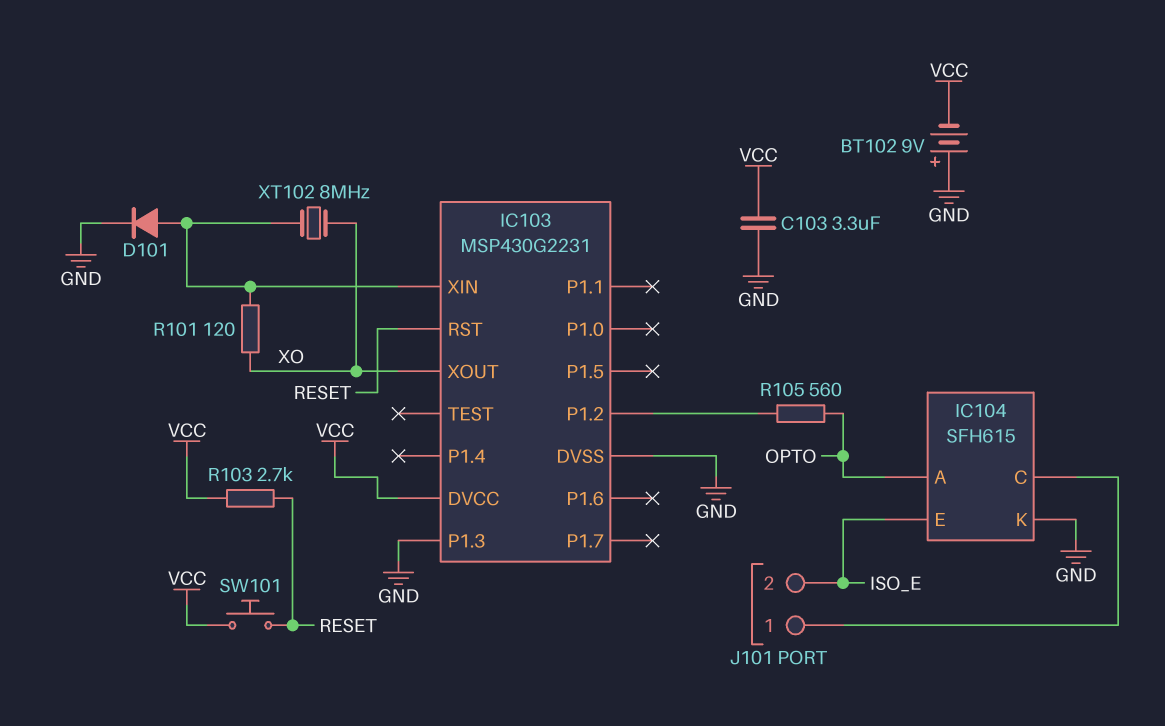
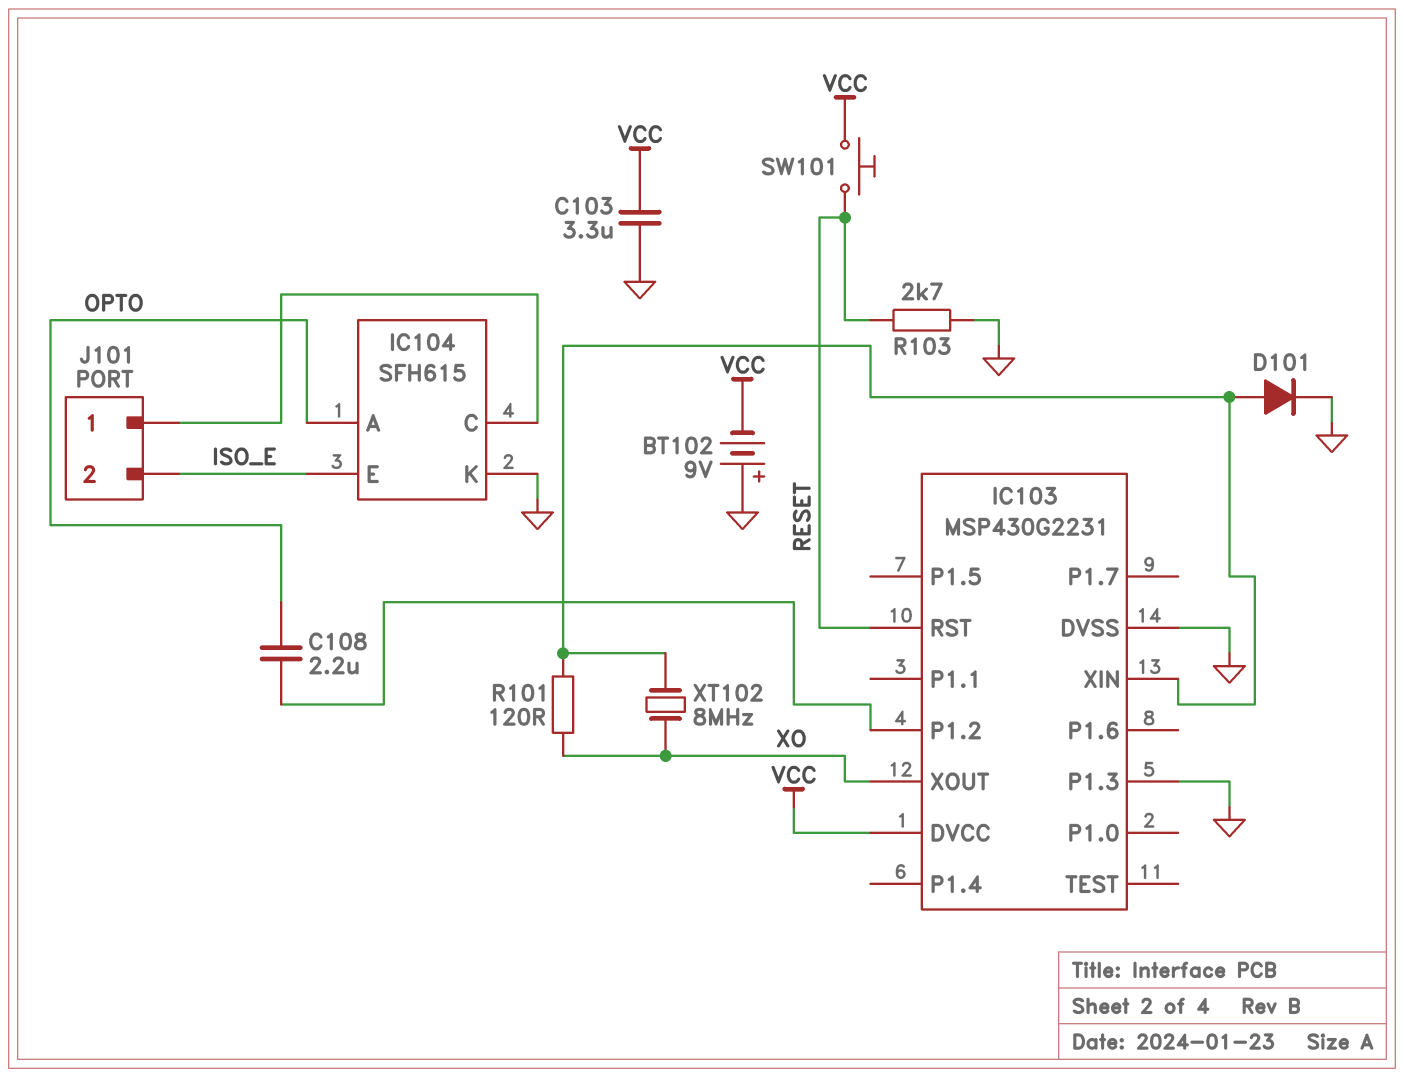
C108: none -> 2.2uF (IC103/P1.2, OPTO)
R103: 2.7k (RESET, VCC) -> 2.7k (GND, RESET)
R105: 560 (IC103/P1.2, OPTO) -> none

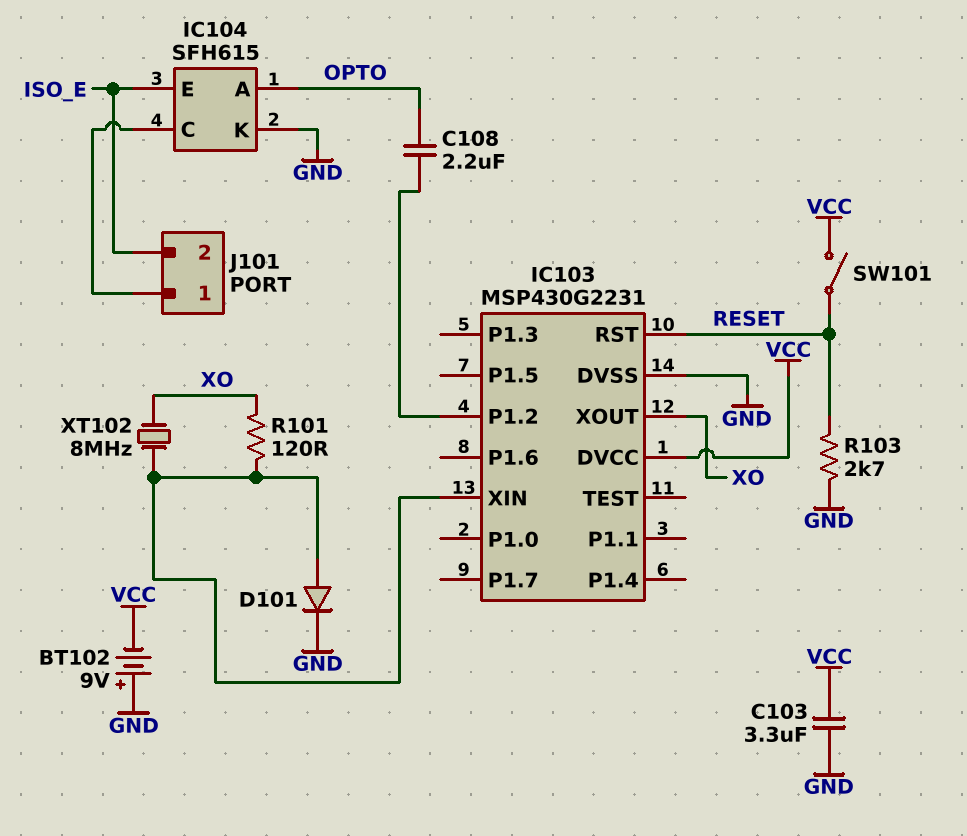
IC103 pin P1.3: GND -> none
SW101: button (RESET, VCC) -> switch (RESET, VCC)

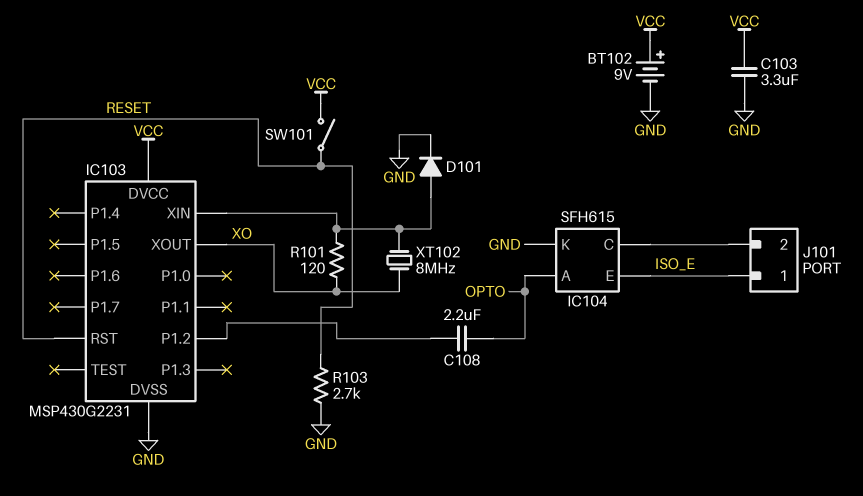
BT102: 9V (plus GND, minus VCC) -> 9V (plus VCC, minus GND)
J101 pin 1: IC104/C -> ISO_E
J101 pin 2: ISO_E -> IC104/C

